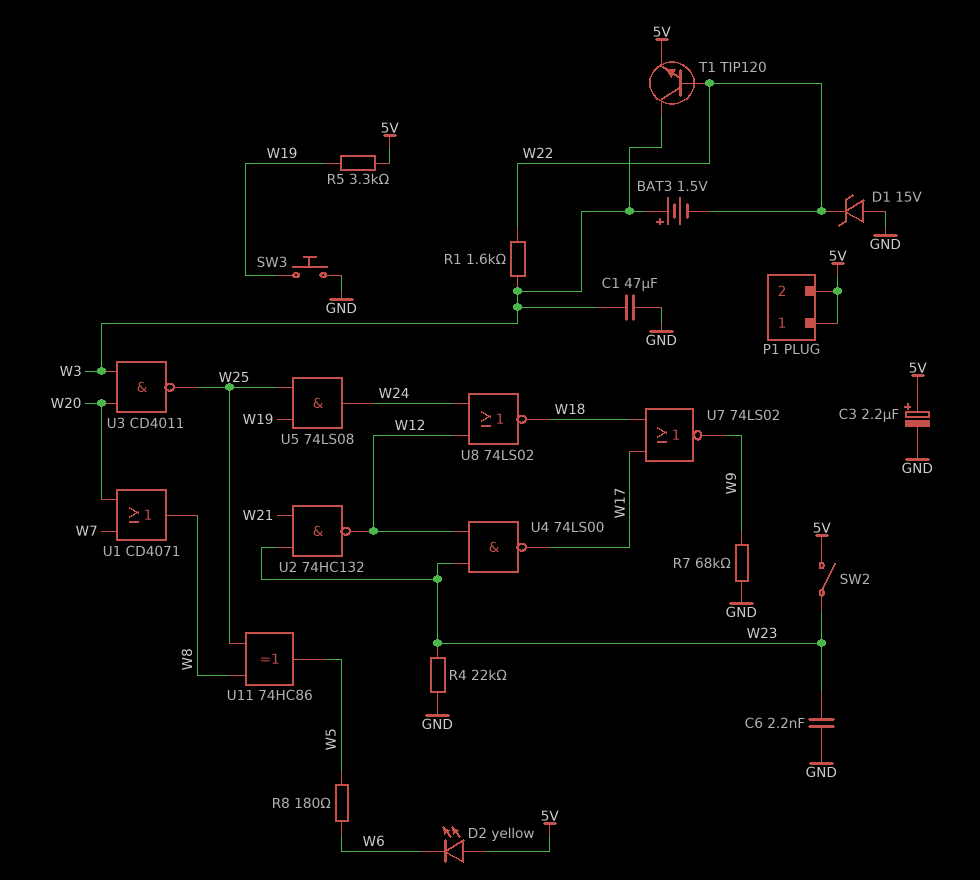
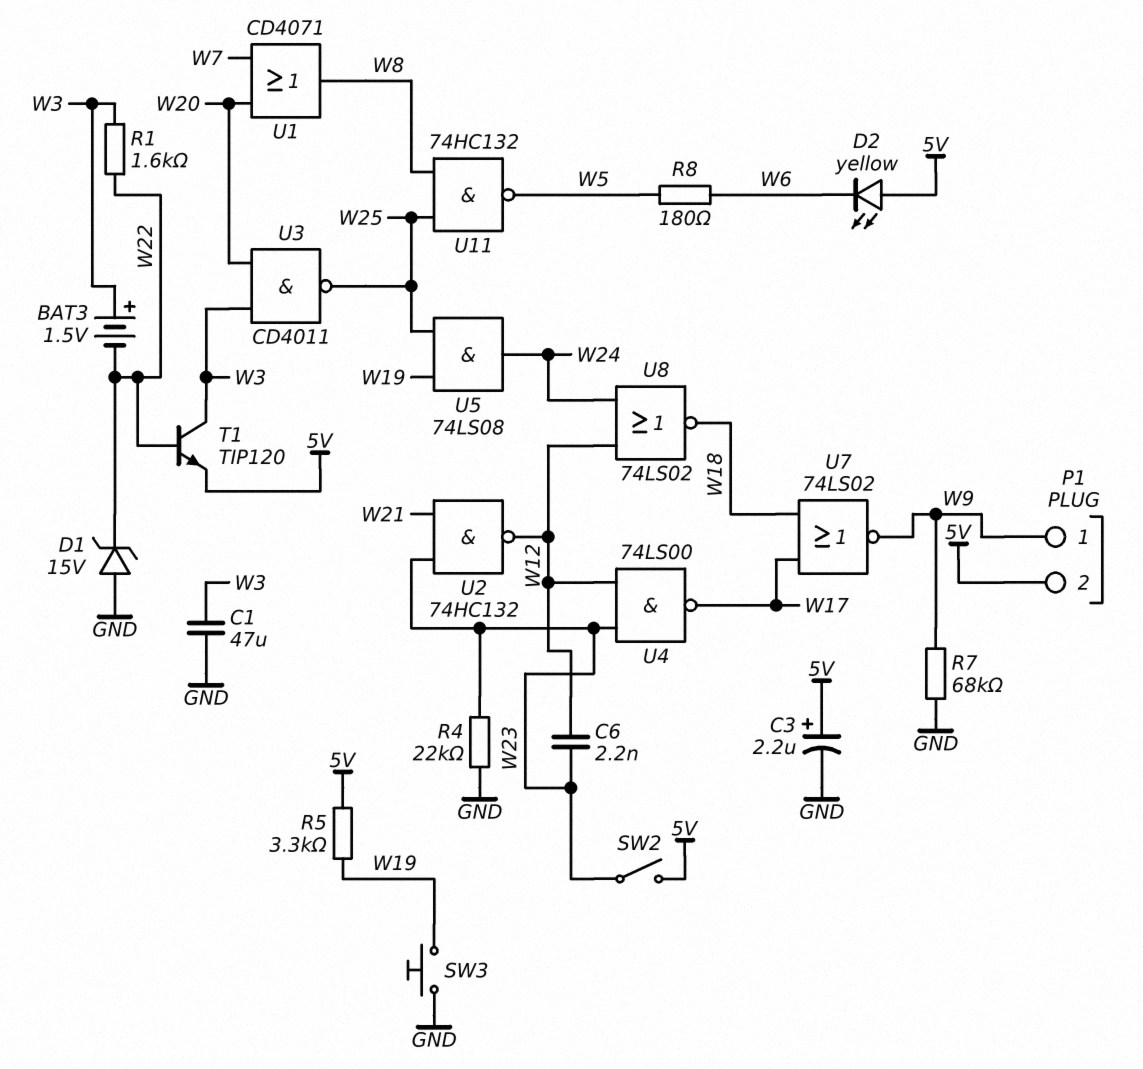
C6: 2.2nF (GND, W23) -> 2.2nF (W12, W23)
P1 pin 1: 5V -> W9
U11: XOR 74HC86 (in W8, in W25, out W5) -> NAND 74HC132 (in W8, in W25, out W5)

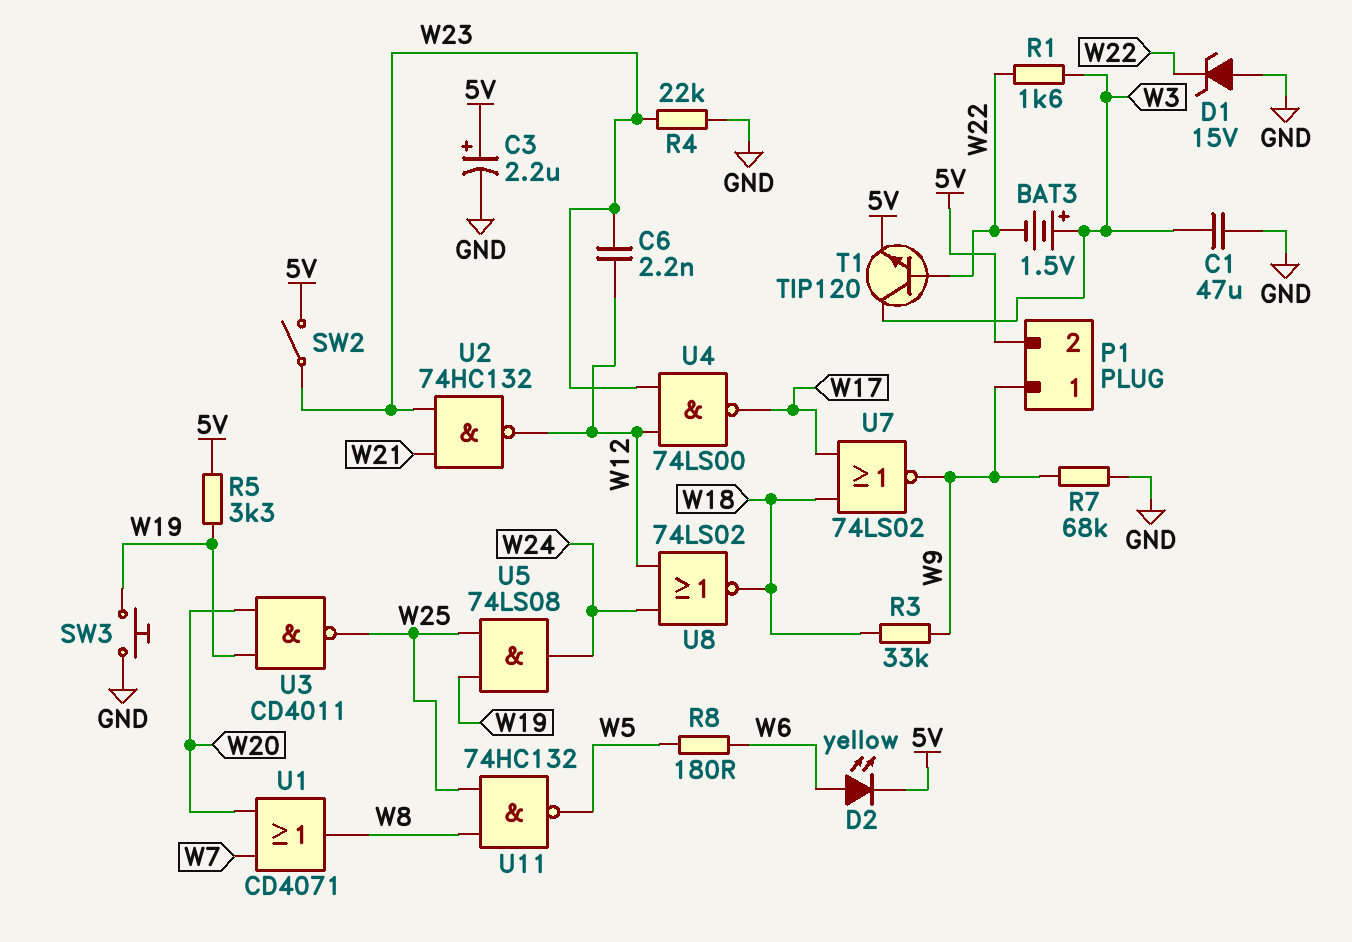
D2: LED yellow (A 5V, K W6) -> LED yellow (A W6, K 5V)
R3: none -> 33k (W9, W18)
U3: NAND CD4011 (in W3, in W20, out W25) -> NAND CD4011 (in W19, in W20, out W25)

